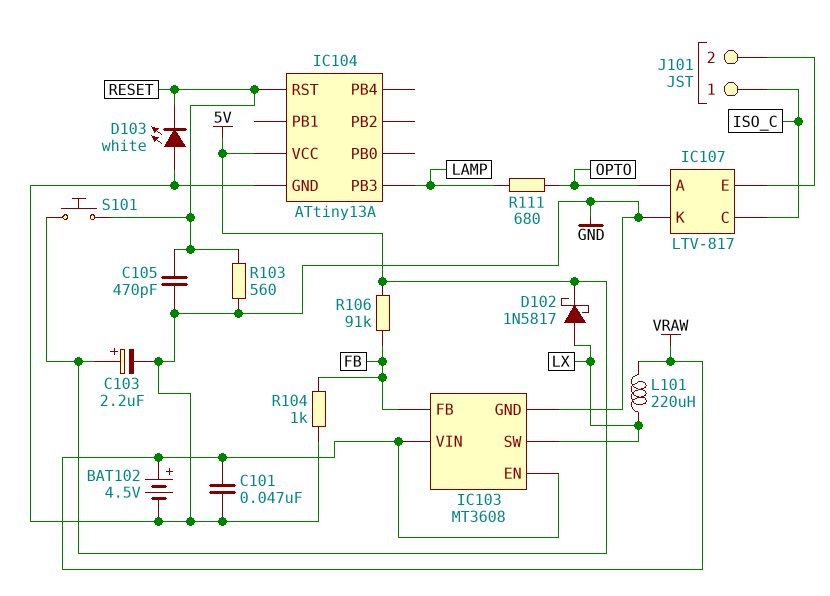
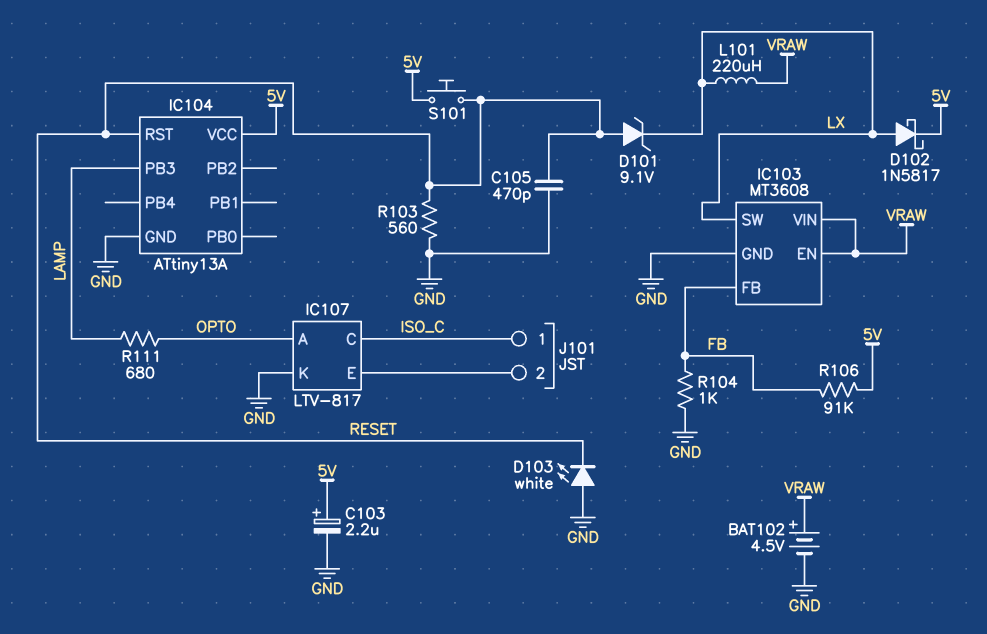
C101: 47nF (GND, VRAW) -> none
D101: none -> zener 9.1V (A RESET, K LX)

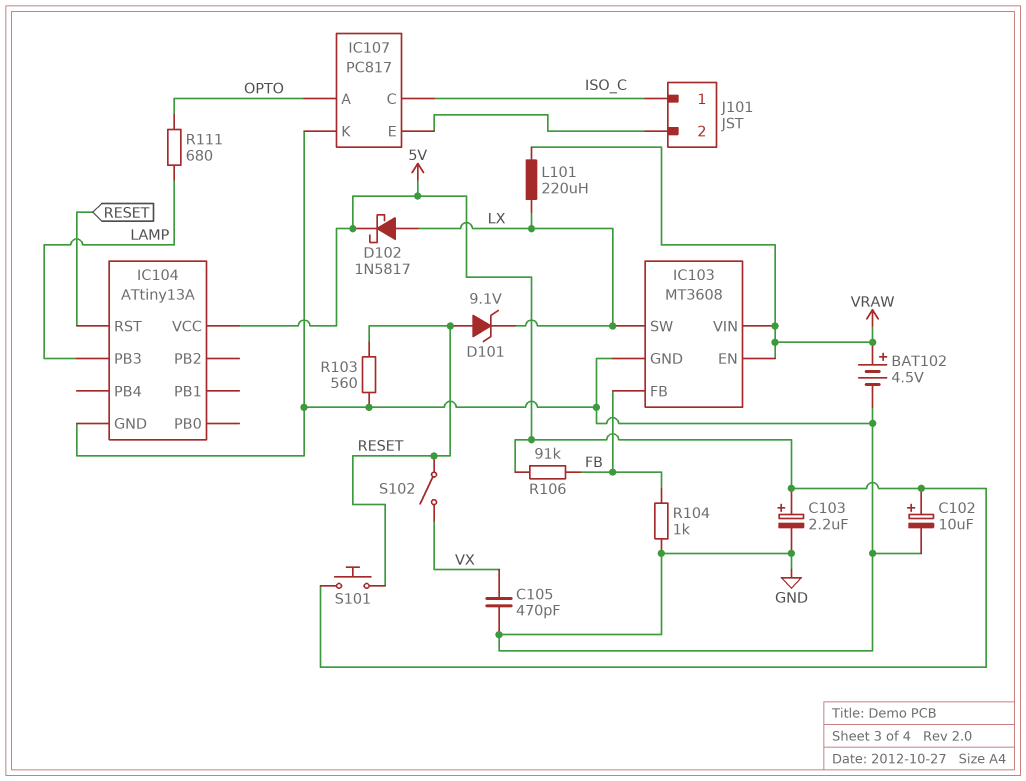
C102: none -> 10uF (plus 5V, minus GND)
C105: 470pF (GND, RESET) -> 470pF (GND, VX)
D103: LED white (A GND, K RESET) -> none
IC107: LTV-817 -> PC817
S102: none -> switch (RESET, VX)

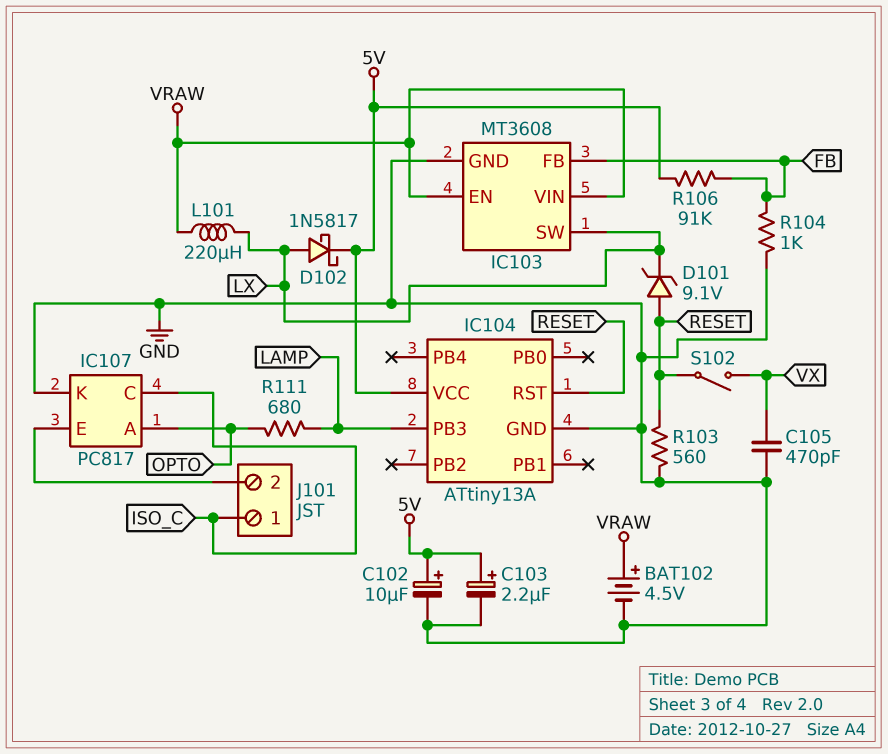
S101: button (5V, RESET) -> none

